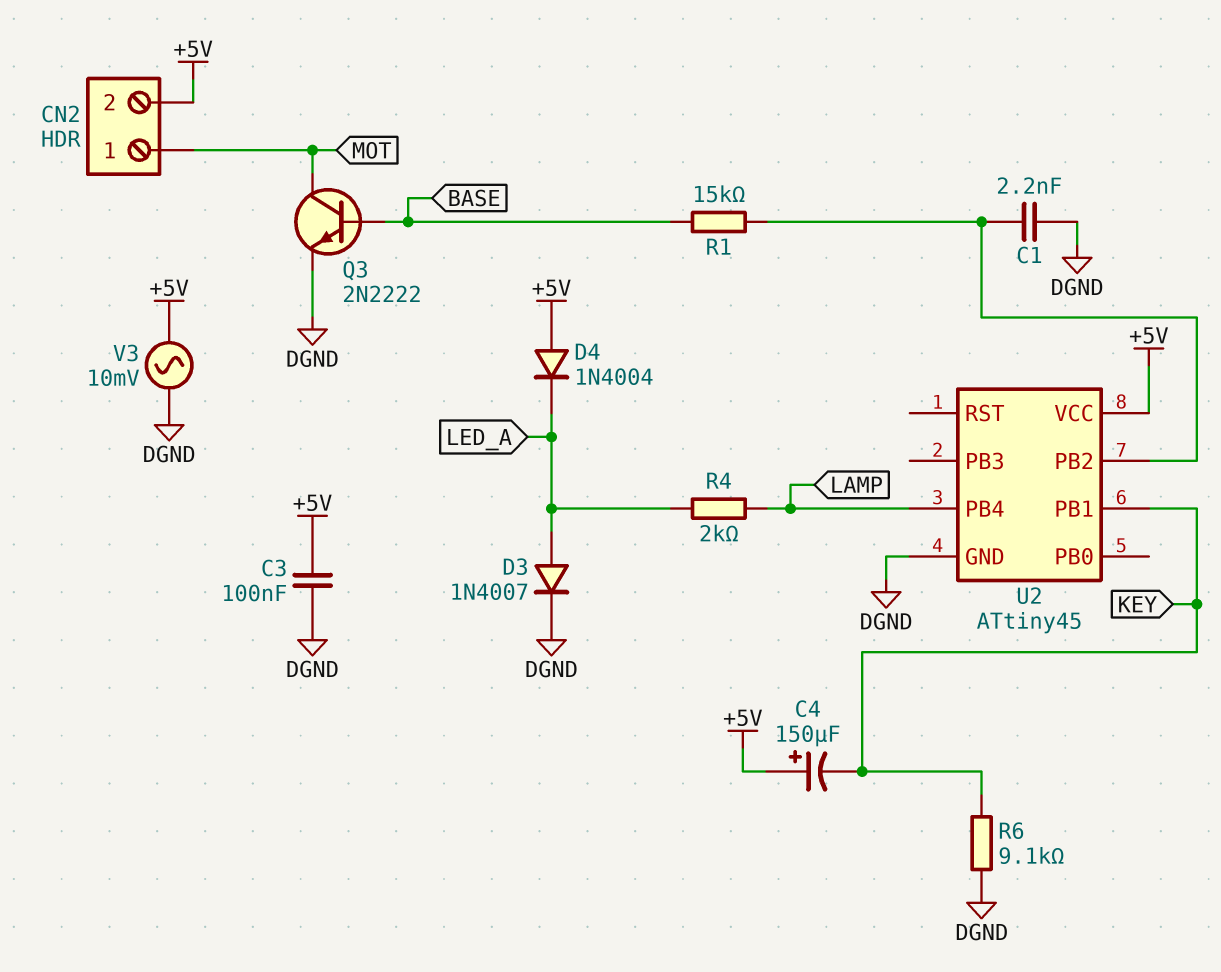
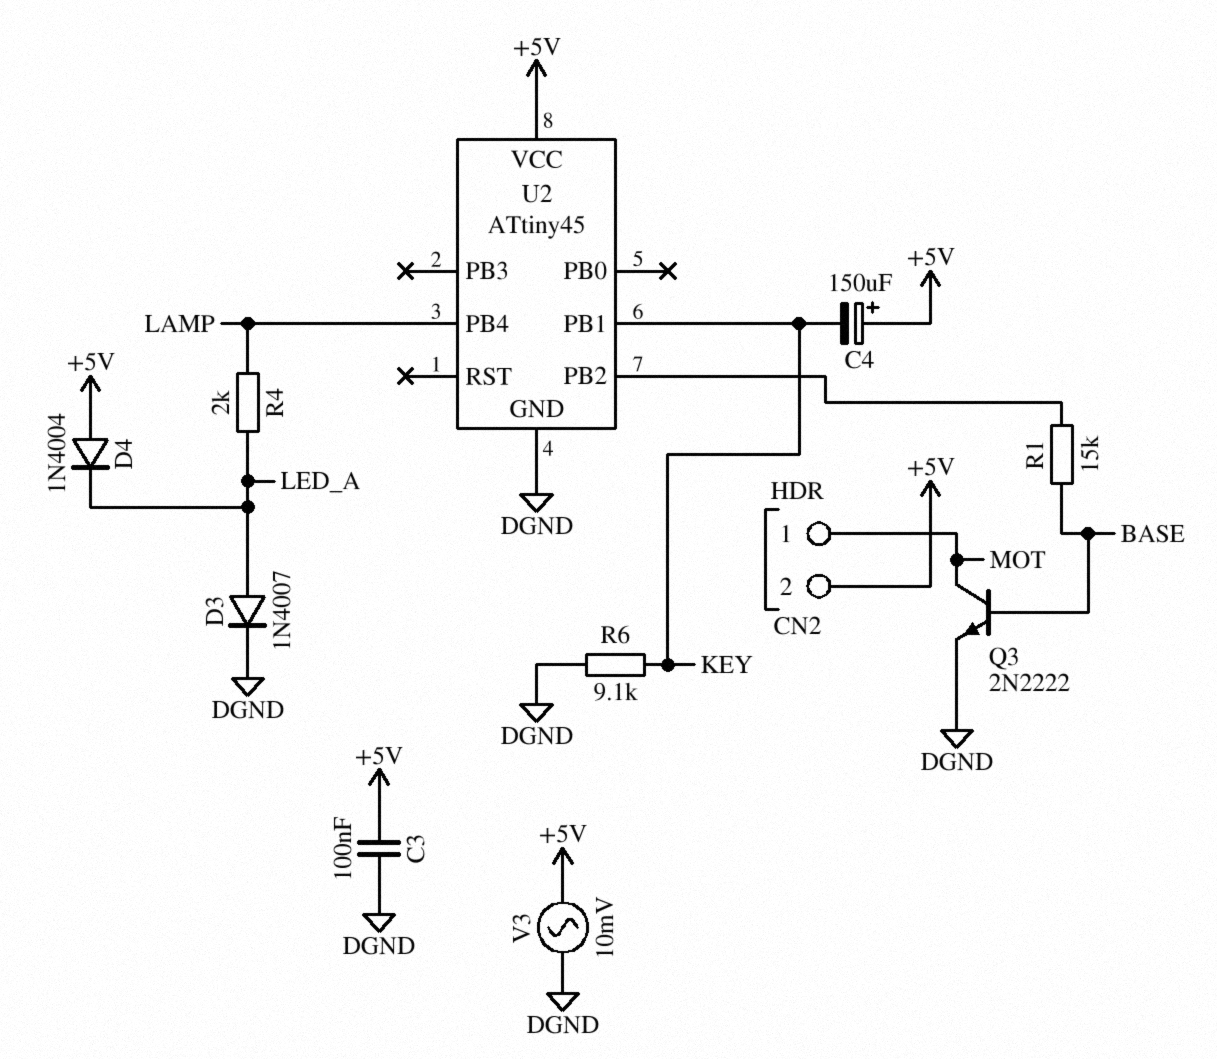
C1: 2.2nF (DGND, U2/PB2) -> none

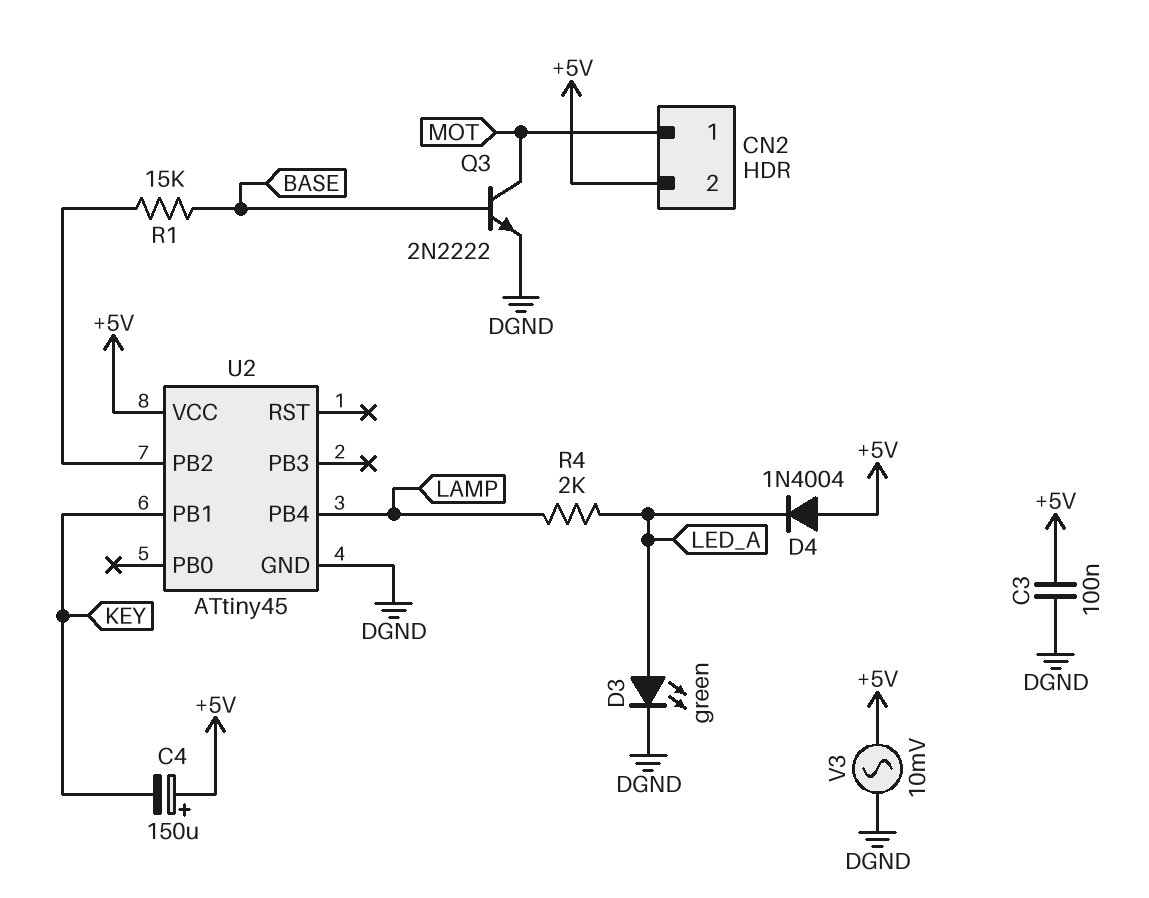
D3: diode 1N4007 (A LED_A, K DGND) -> LED green (A LED_A, K DGND)
R6: 9.1k (DGND, KEY) -> none

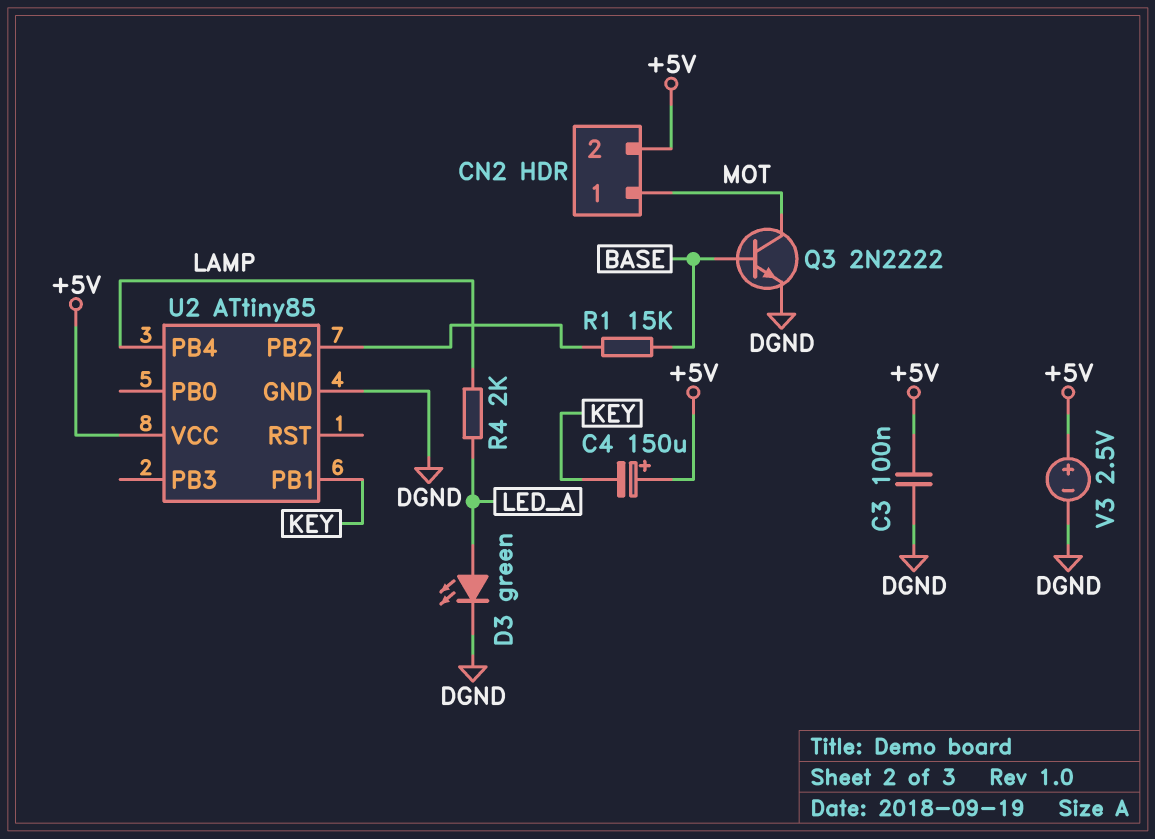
D4: diode 1N4004 (A +5V, K LED_A) -> none
U2: ATtiny45 -> ATtiny85
V3: AC 10mV (+5V, DGND) -> 2.5V (plus +5V, minus DGND)

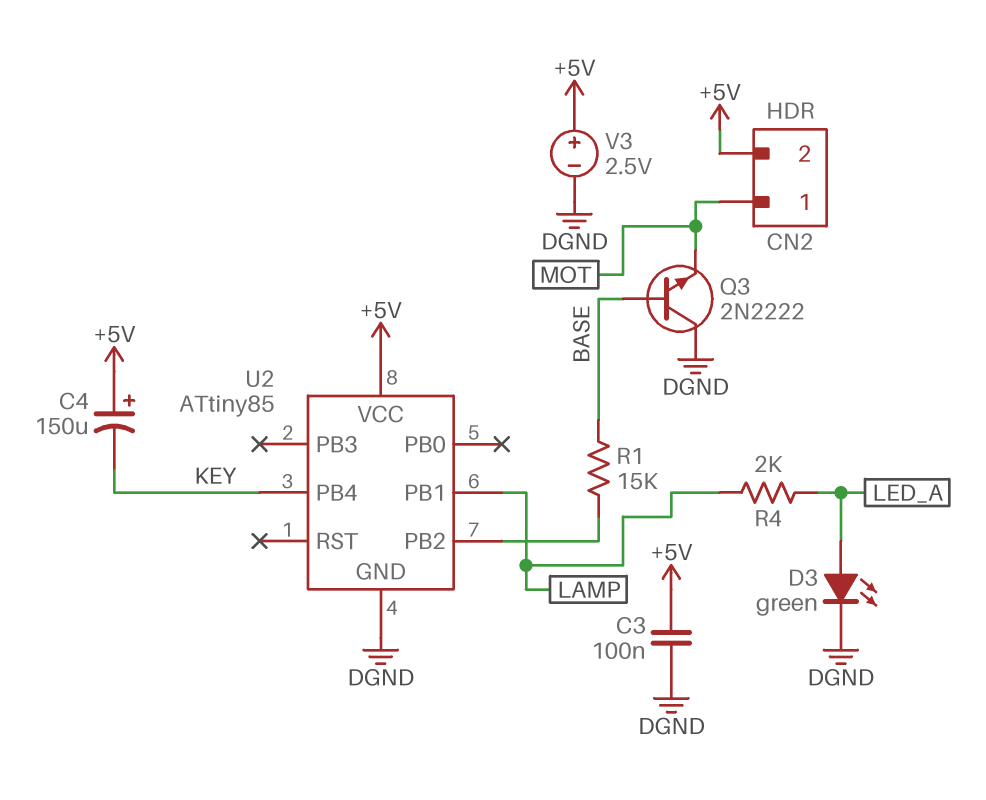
Q3: NPN 2N2222 (B BASE, C MOT, E DGND) -> NPN 2N2222 (B BASE, C DGND, E MOT)
U2 pin PB1: KEY -> LAMP
U2 pin PB4: LAMP -> KEY

